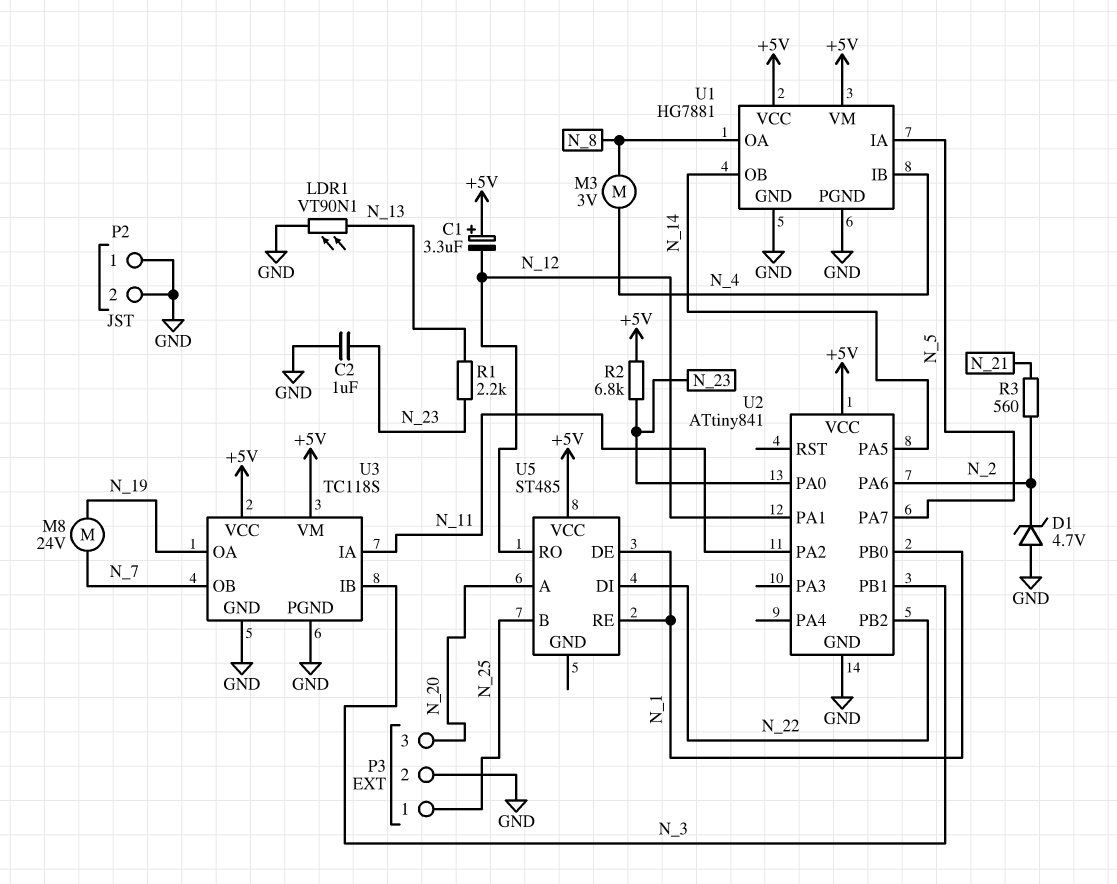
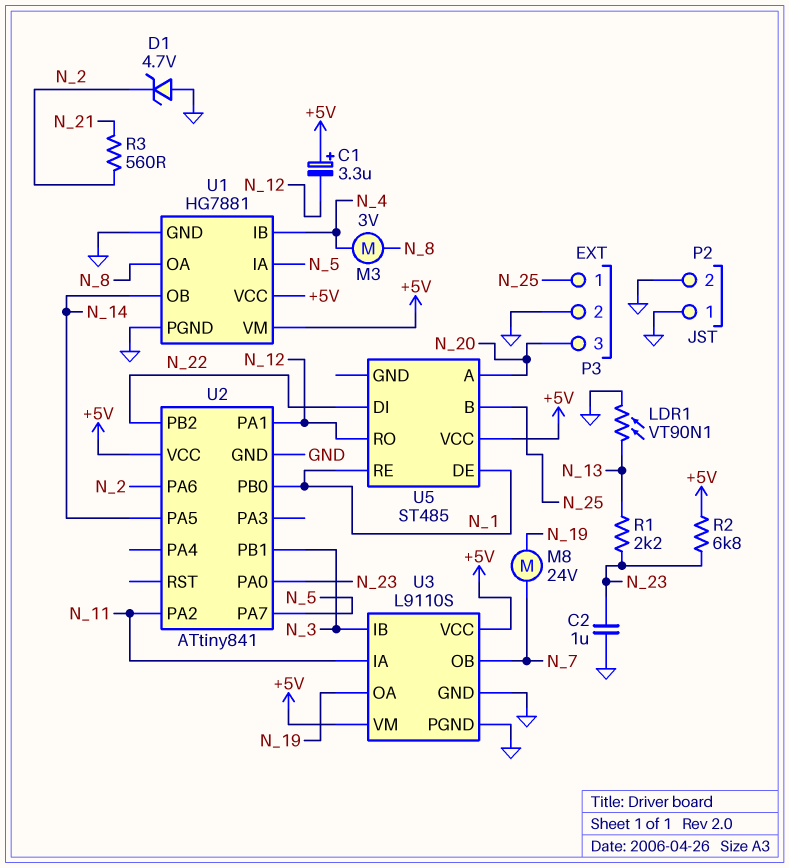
U3: TC118S -> L9110S

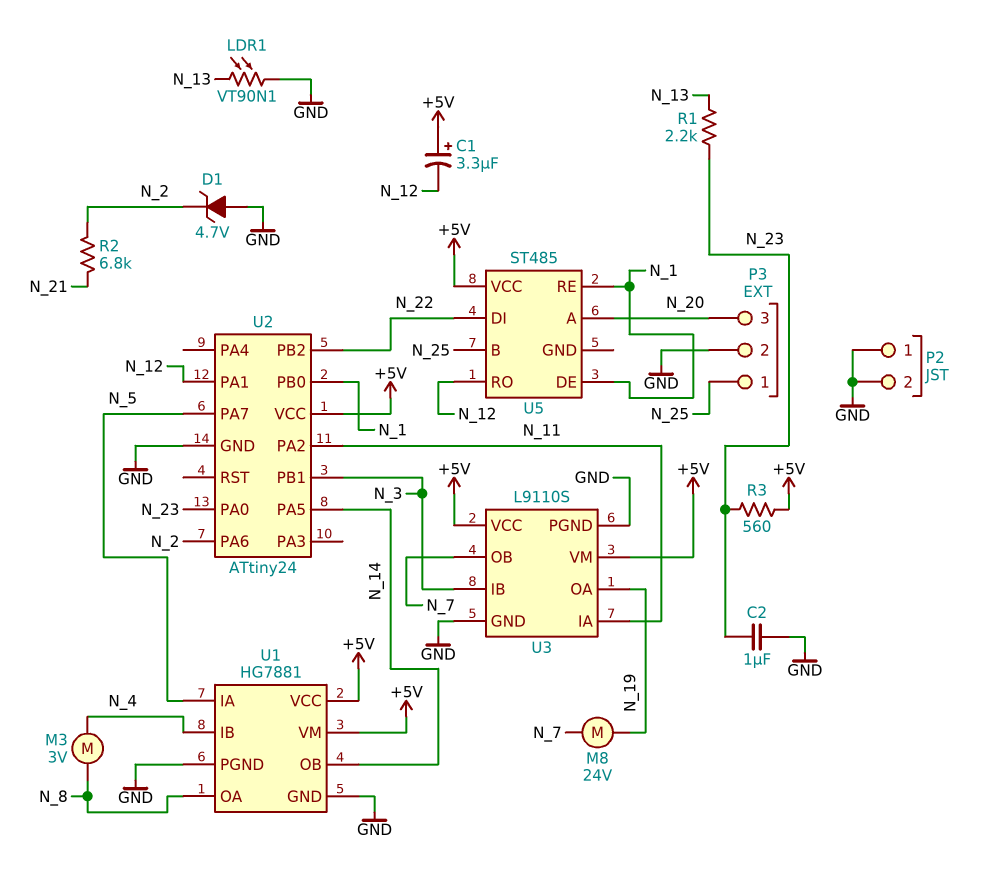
R2: 6.8k (+5V, N_23) -> 6.8k (N_2, N_21)
R3: 560 (N_2, N_21) -> 560 (+5V, N_23)
U2: ATtiny841 -> ATtiny24

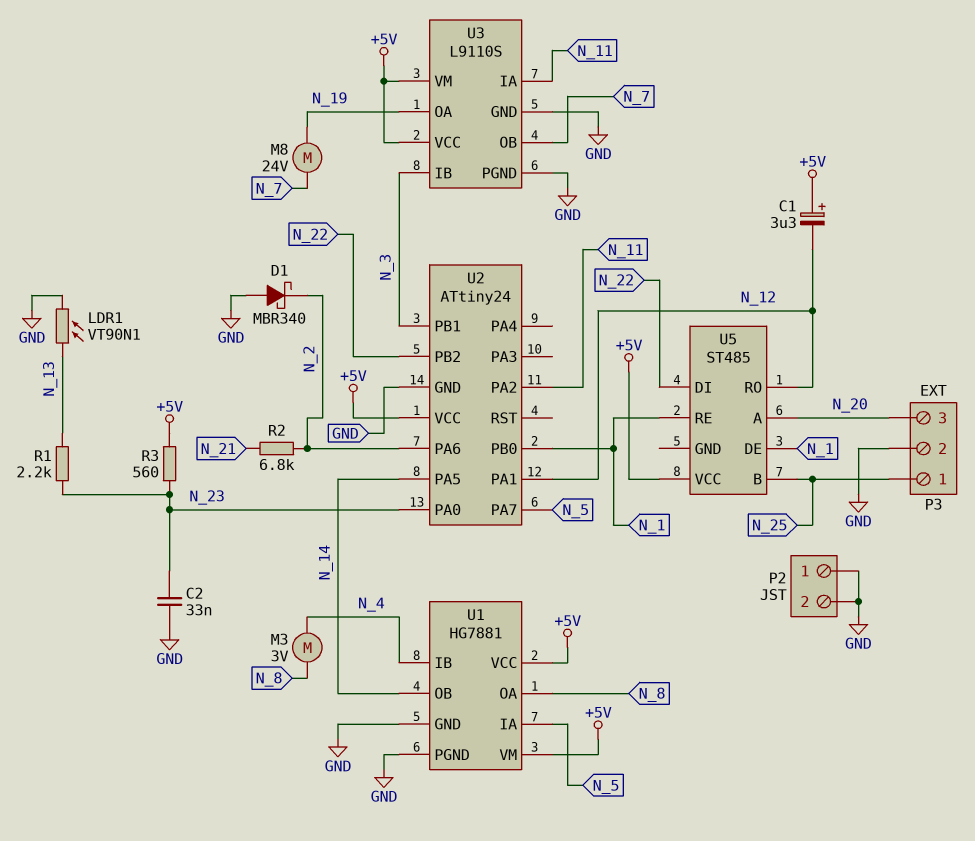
C2: 1uF (GND, N_23) -> 33nF (GND, N_23)
D1: zener 4.7V (A GND, K N_2) -> schottky MBR340 (A GND, K N_2)

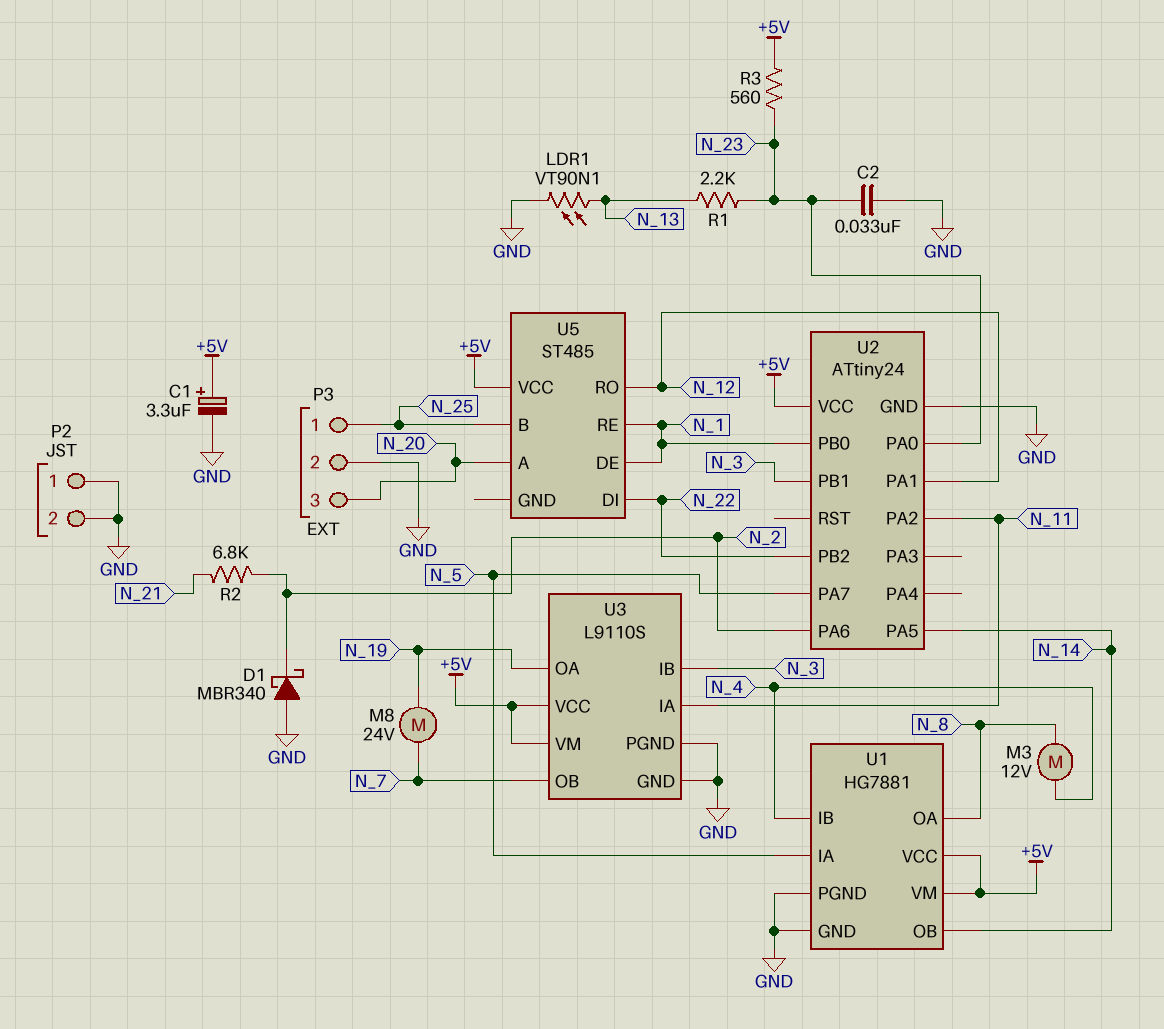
C1: 3.3uF (plus +5V, minus N_12) -> 3.3uF (plus +5V, minus GND)
M3: motor 3V (N_4, N_8) -> motor 12V (N_4, N_8)

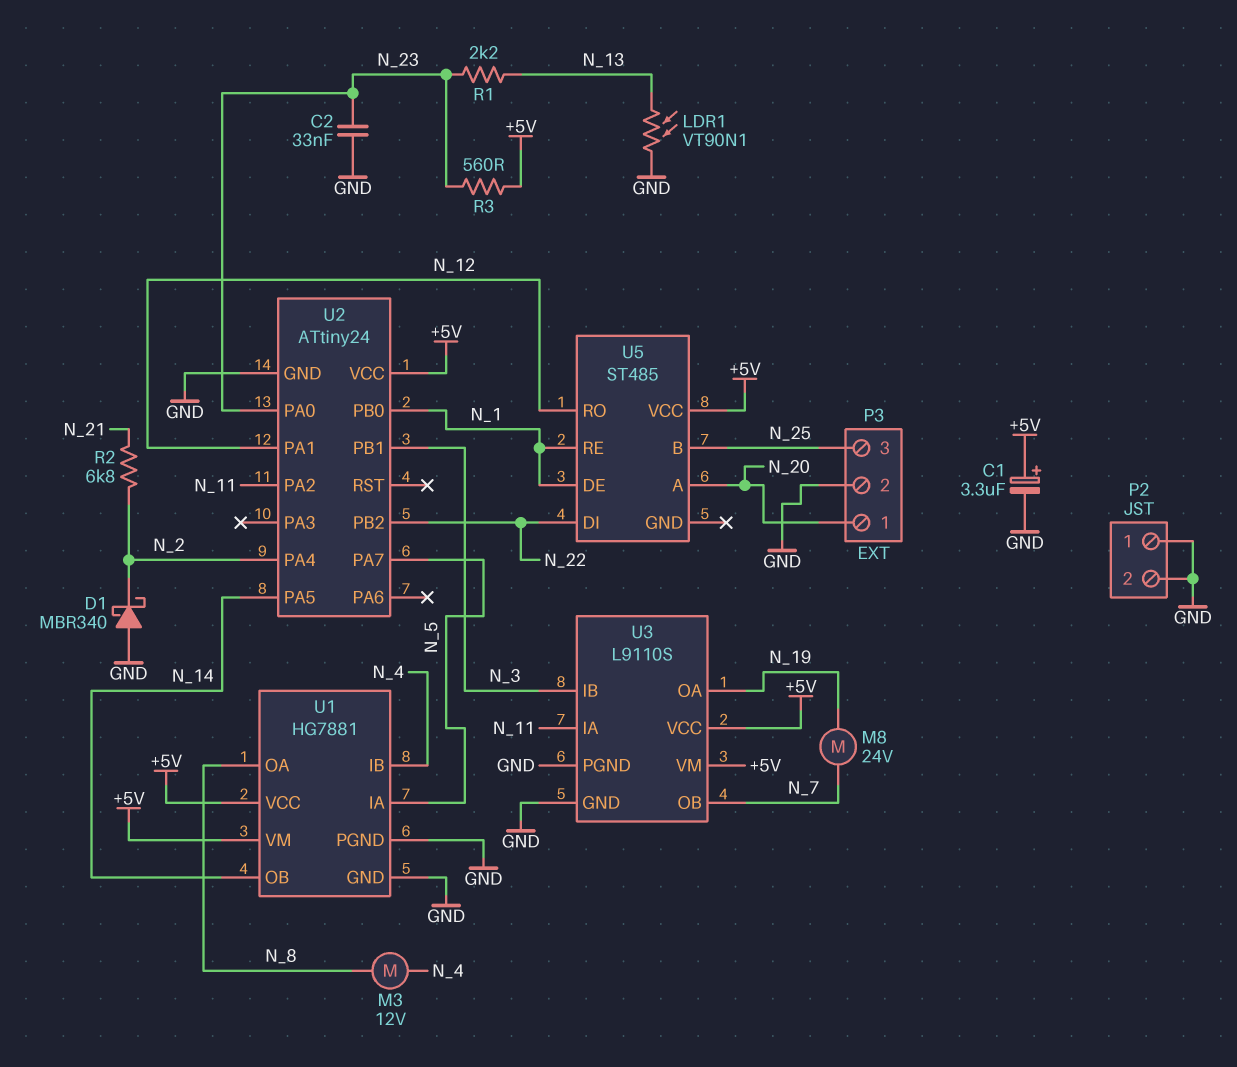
P3 pin 1: N_25 -> N_20
P3 pin 3: N_20 -> N_25
U2 pin PA4: none -> N_2
U2 pin PA6: N_2 -> none

